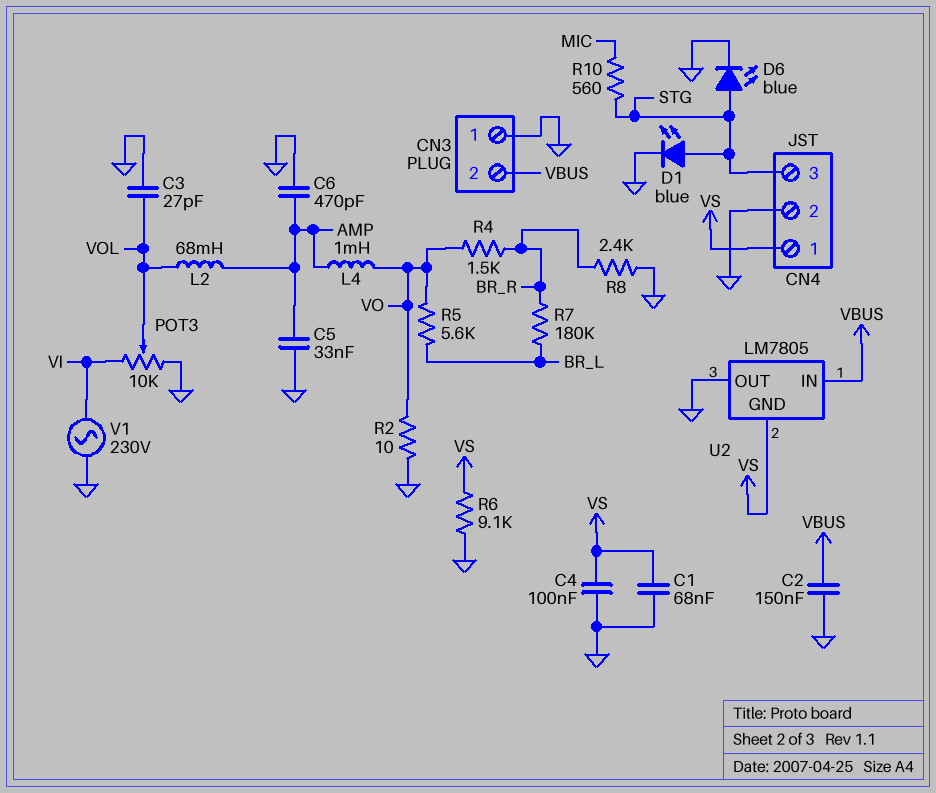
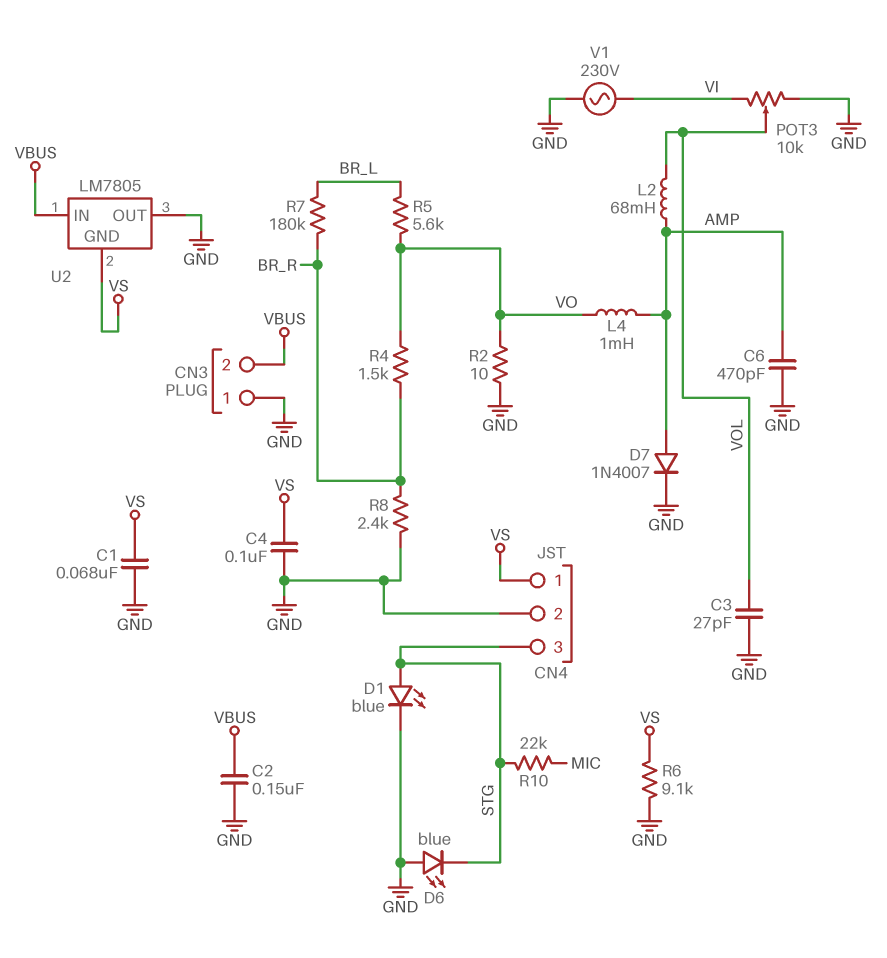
C5: 33nF (AMP, GND) -> none
D6: LED blue (A STG, K GND) -> LED blue (A GND, K STG)
D7: none -> diode 1N4007 (A AMP, K GND)
R10: 560 (MIC, STG) -> 22k (MIC, STG)

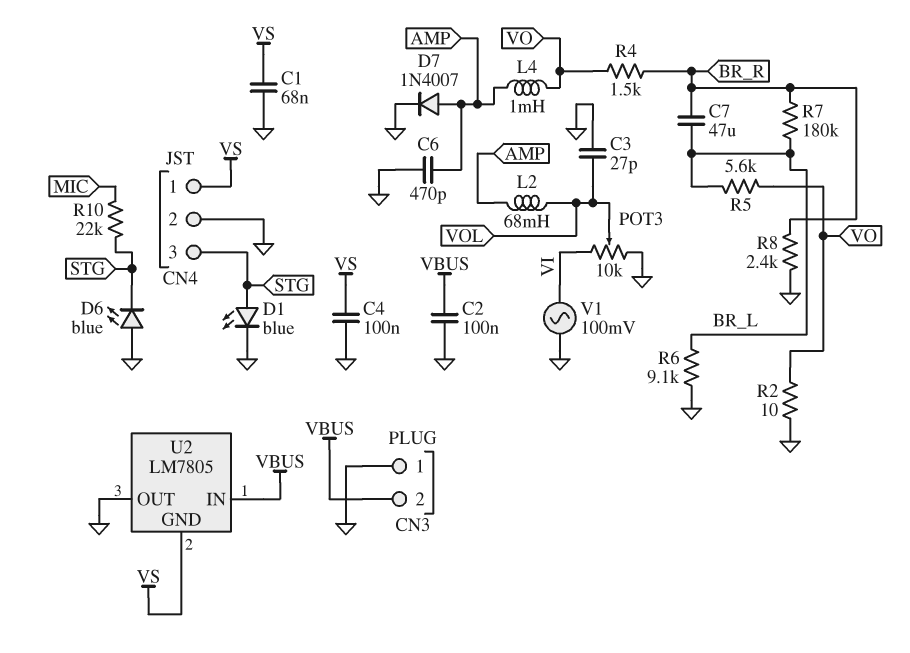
C2: 150nF (GND, VBUS) -> 100nF (GND, VBUS)
C7: none -> 47uF (BR_L, BR_R)
R6: 9.1k (GND, VS) -> 9.1k (BR_L, GND)
V1: AC 230V (GND, VI) -> AC 100mV (GND, VI)

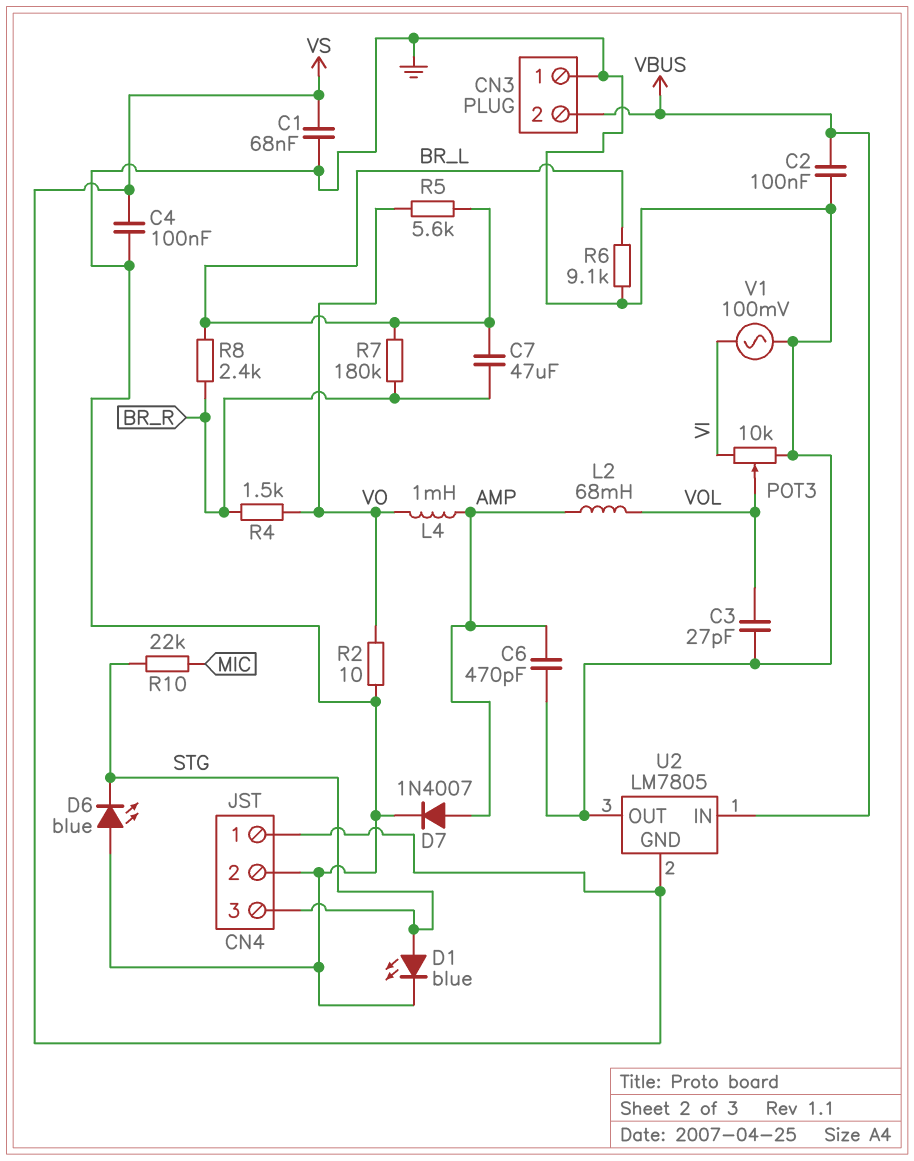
R8: 2.4k (BR_R, GND) -> 2.4k (BR_L, BR_R)

